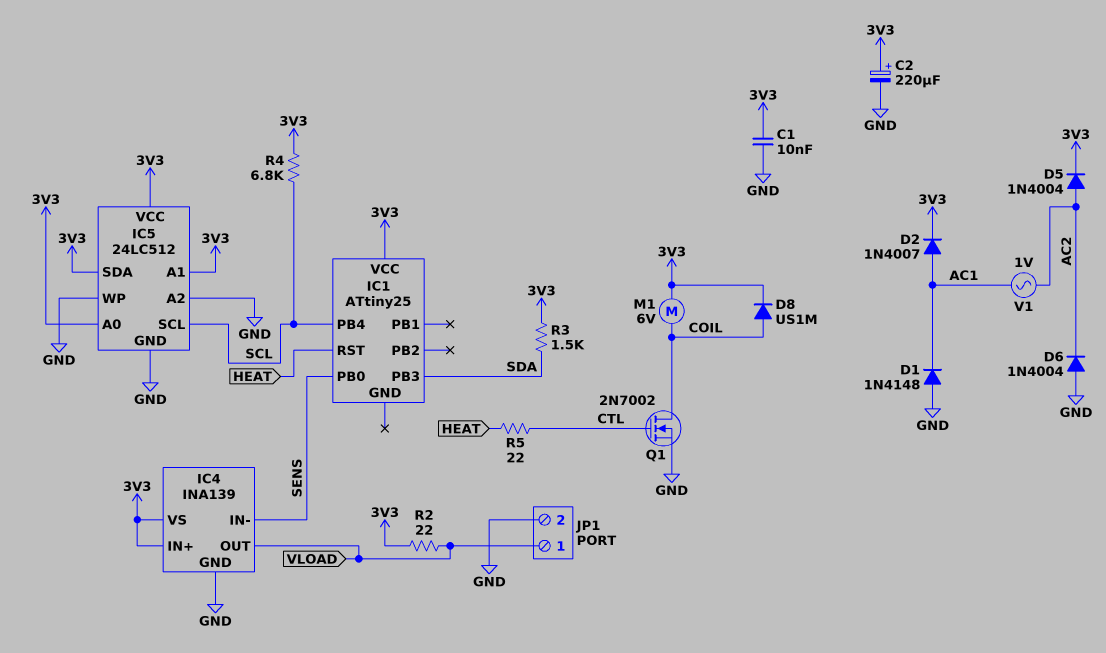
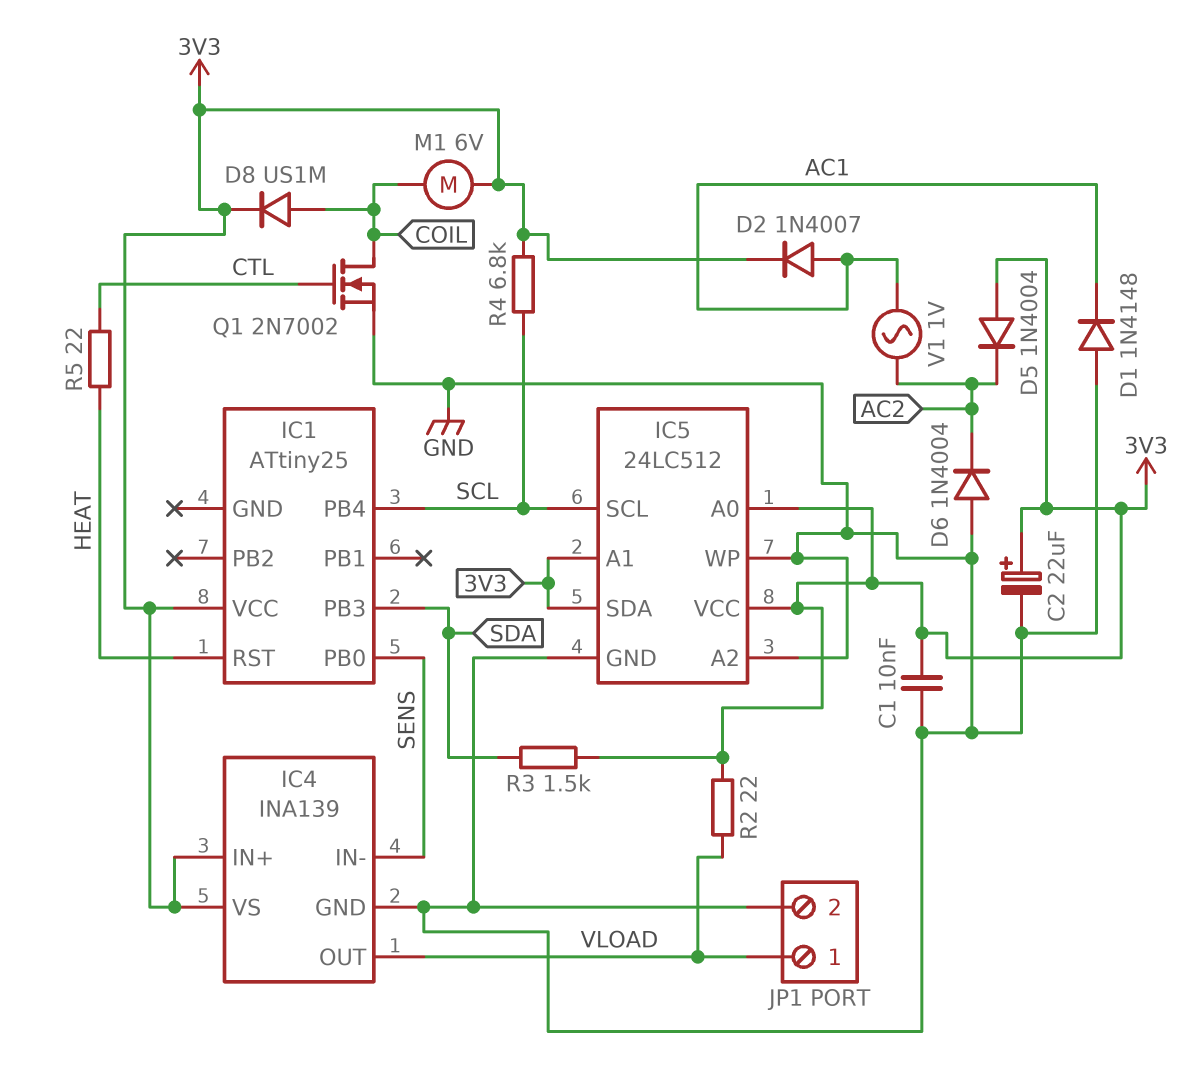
C2: 220uF (plus 3V3, minus GND) -> 22uF (plus 3V3, minus GND)
D5: diode 1N4004 (A AC2, K 3V3) -> diode 1N4004 (A 3V3, K AC2)

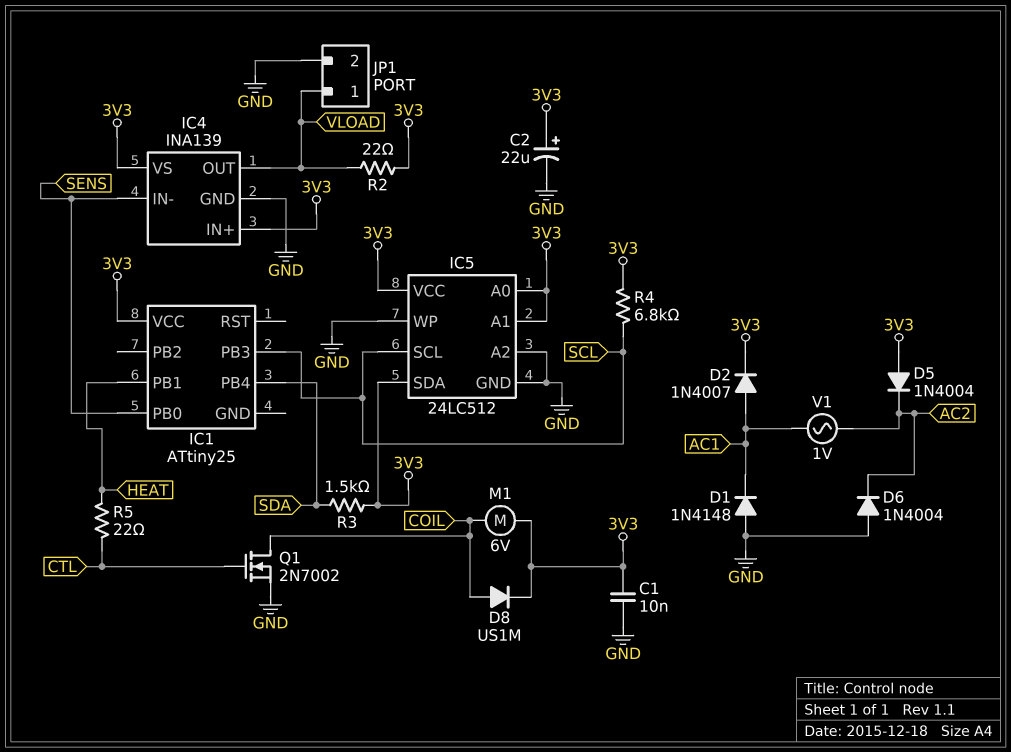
IC1 pin PB1: none -> HEAT
IC1 pin PB3: SDA -> SCL
IC1 pin PB4: SCL -> SDA
IC1 pin RST: HEAT -> none

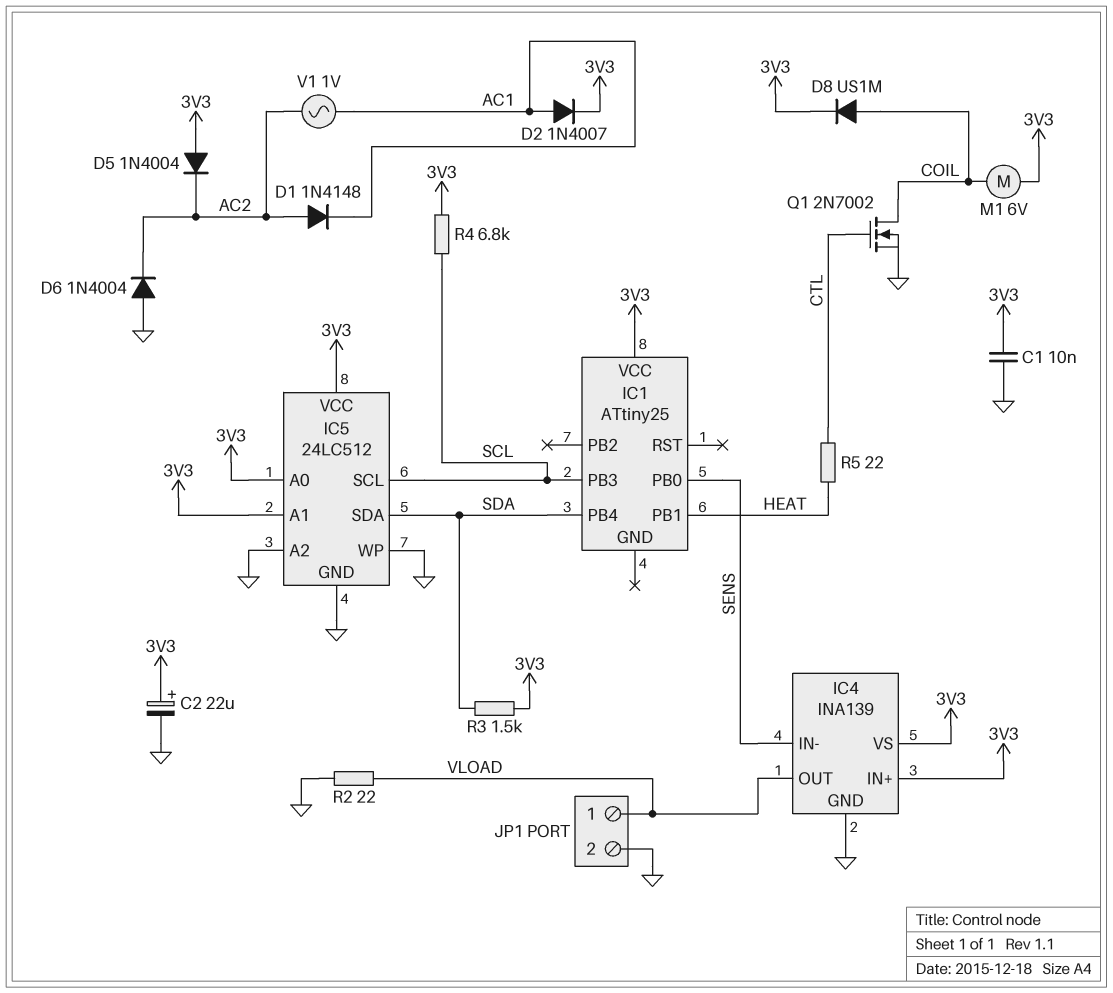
D1: diode 1N4148 (A GND, K AC1) -> diode 1N4148 (A AC2, K AC1)
IC5 pin SDA: 3V3 -> SDA
R2: 22 (3V3, VLOAD) -> 22 (GND, VLOAD)

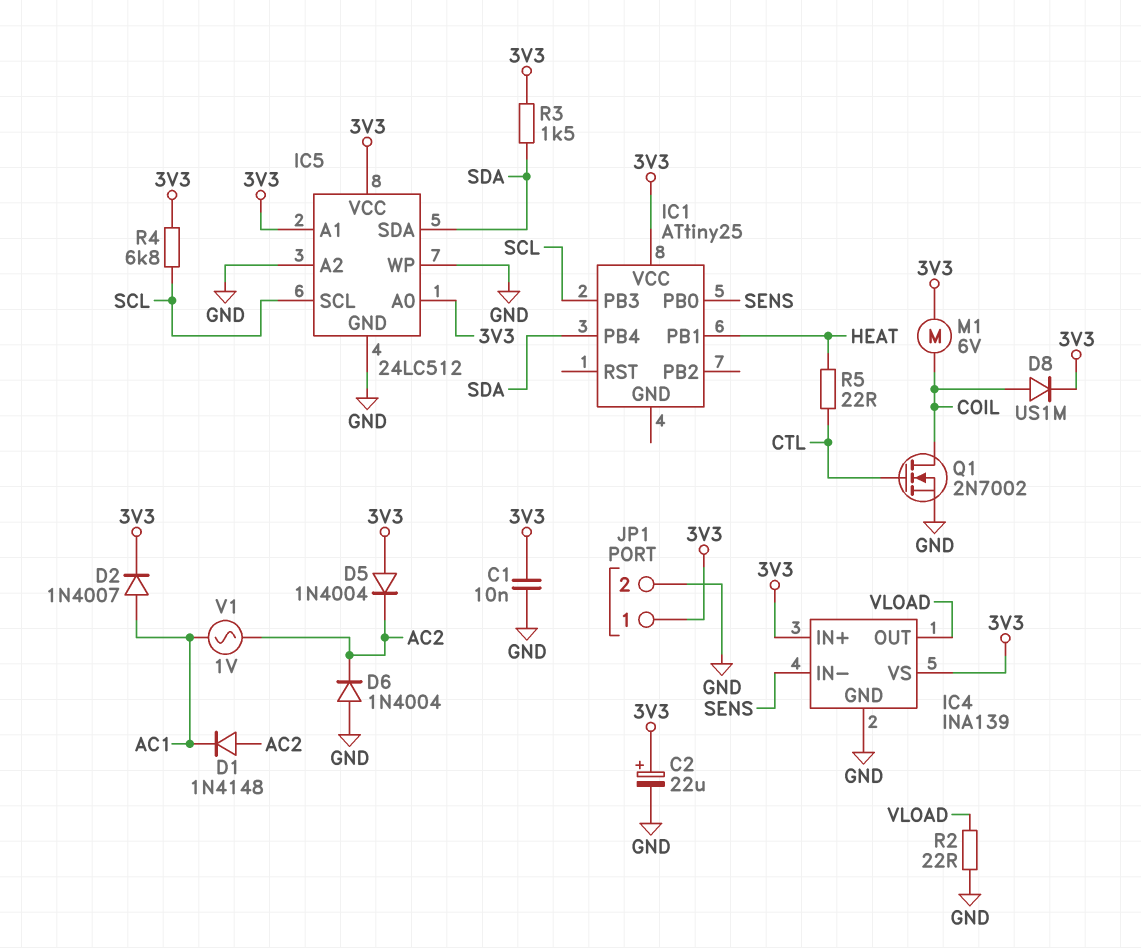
JP1 pin 1: VLOAD -> 3V3

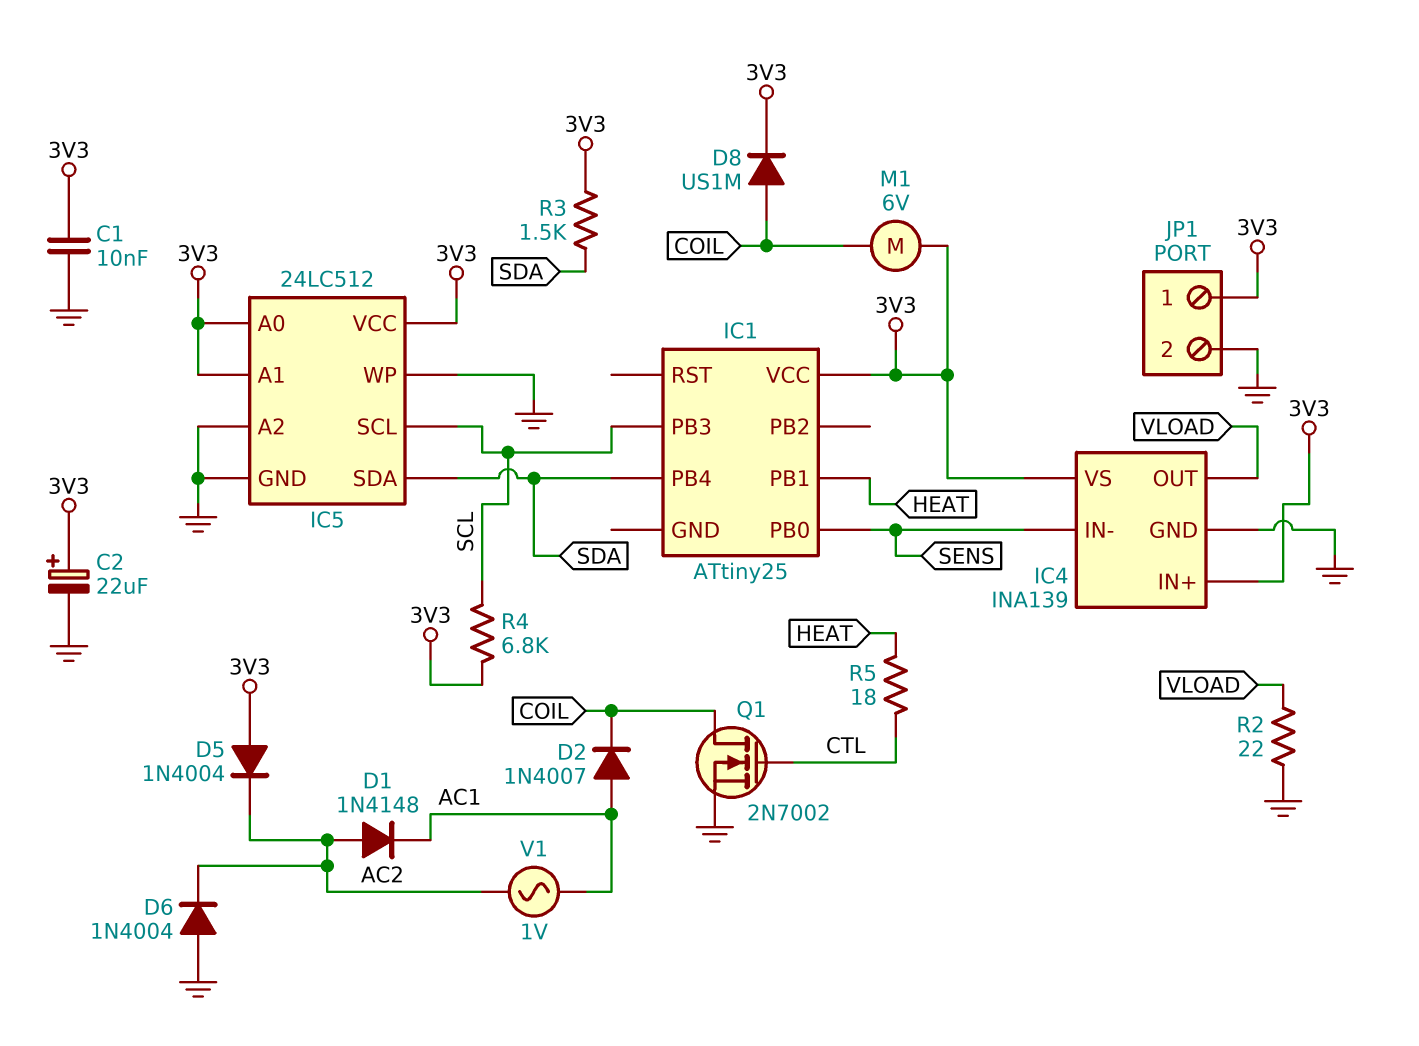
D2: diode 1N4007 (A AC1, K 3V3) -> diode 1N4007 (A AC1, K COIL)
R5: 22 (CTL, HEAT) -> 18 (CTL, HEAT)

